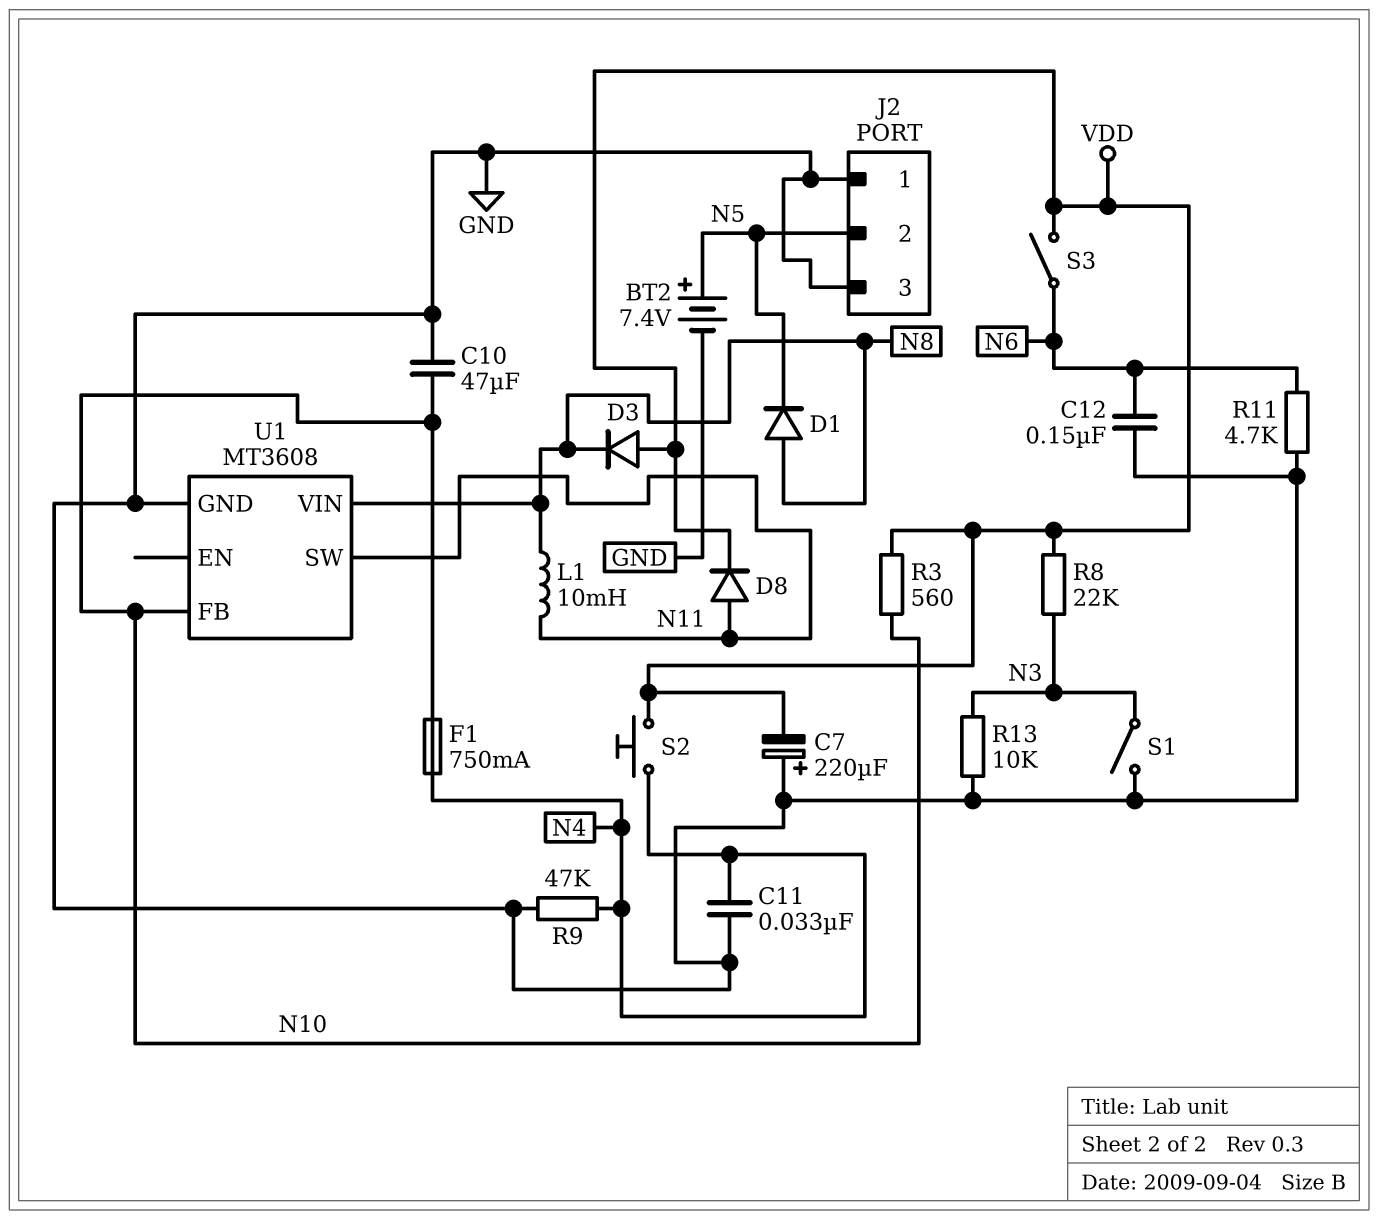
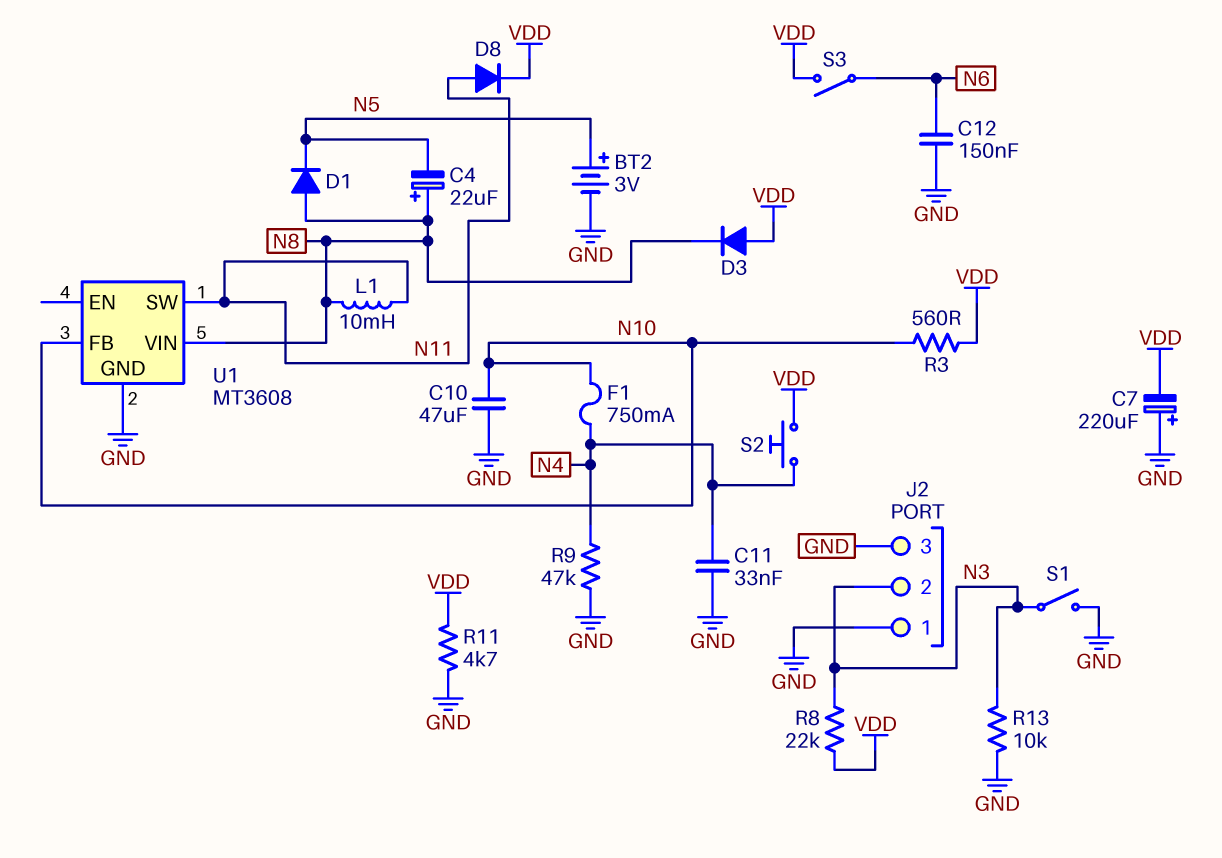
BT2: 7.4V (plus N5, minus GND) -> 3V (plus N5, minus GND)
C4: none -> 22uF (plus N8, minus N5)
J2 pin 2: N5 -> N3
R11: 4.7k (GND, N6) -> 4.7k (GND, VDD)

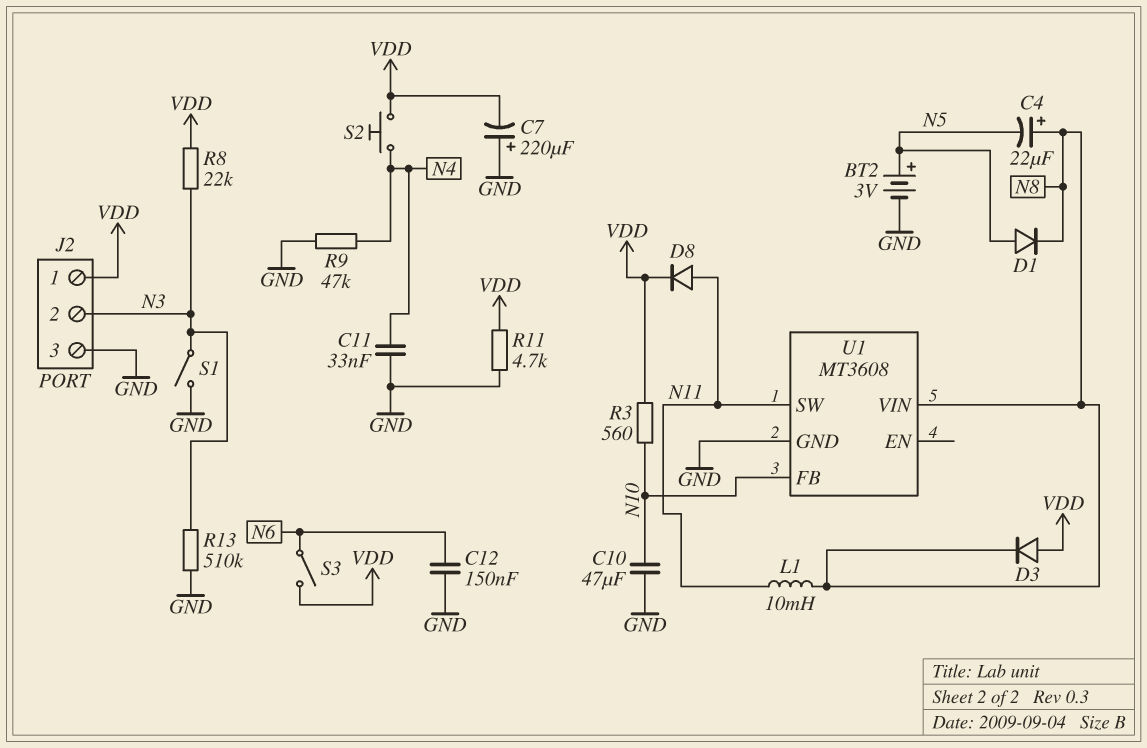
D1: diode (A N8, K N5) -> diode (A N5, K N8)
F1: 750mA (N4, N10) -> none
J2 pin 1: GND -> VDD
R13: 10k (GND, N3) -> 510k (GND, N3)

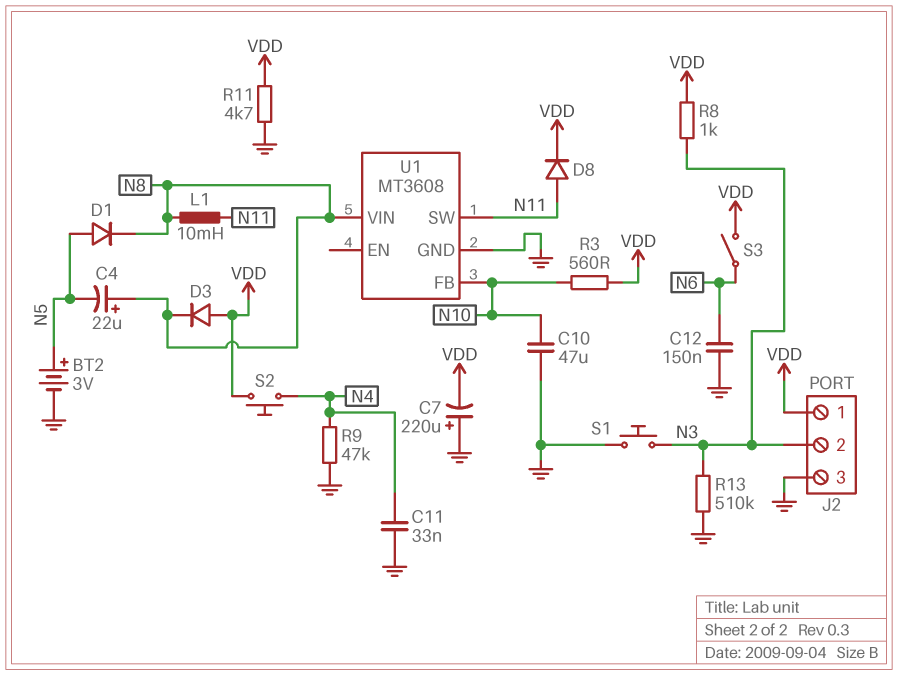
R8: 22k (N3, VDD) -> 1k (N3, VDD)
S1: switch (GND, N3) -> button (GND, N3)

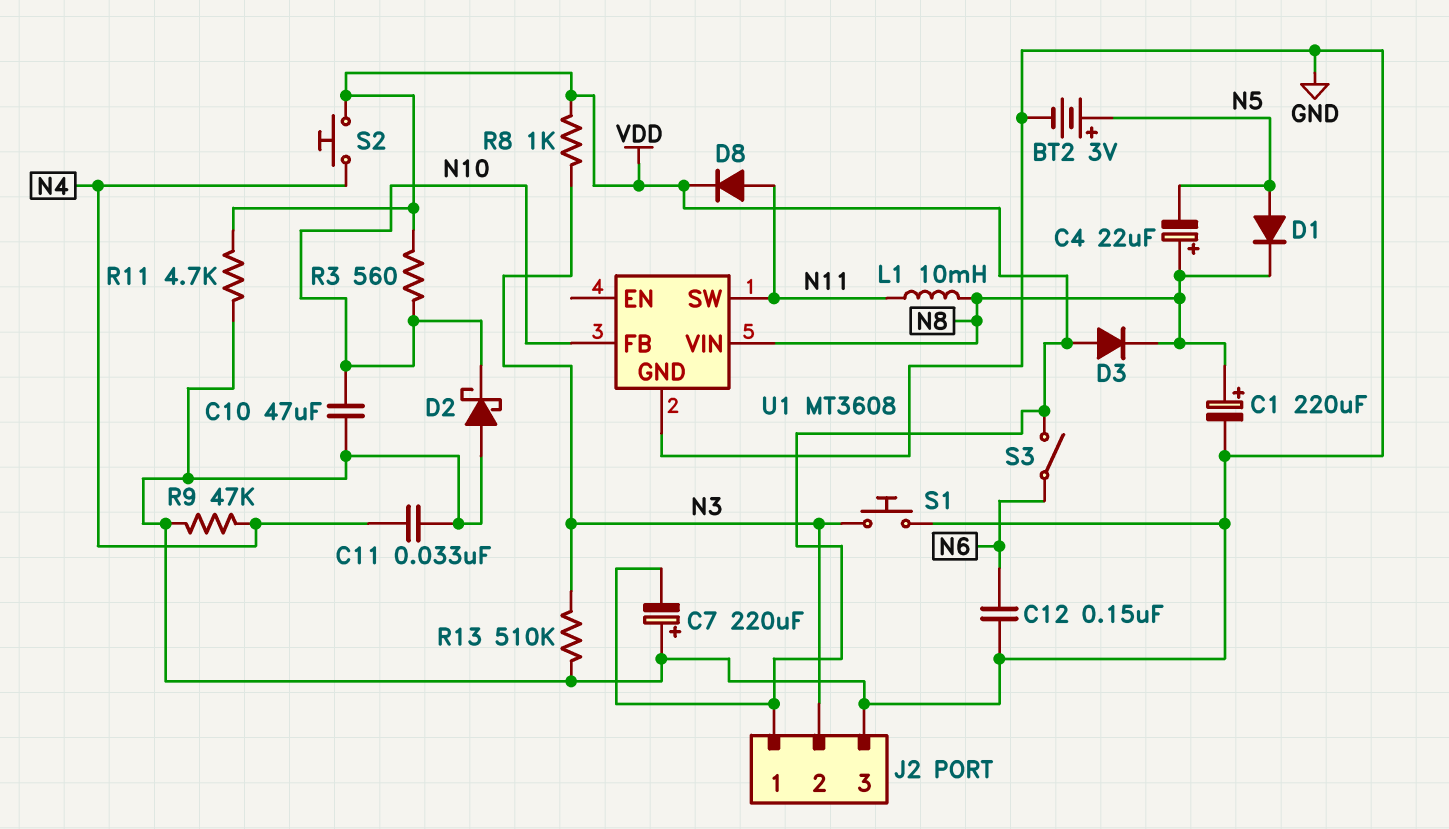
C1: none -> 220uF (plus N8, minus GND)
D2: none -> schottky (A GND, K N10)

